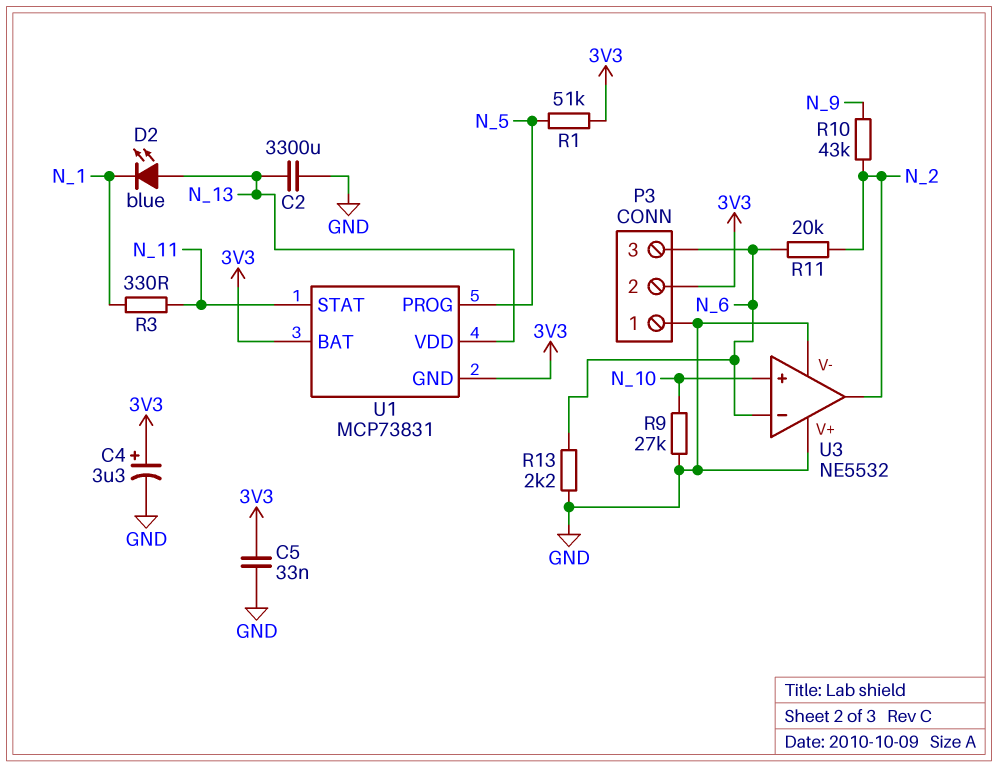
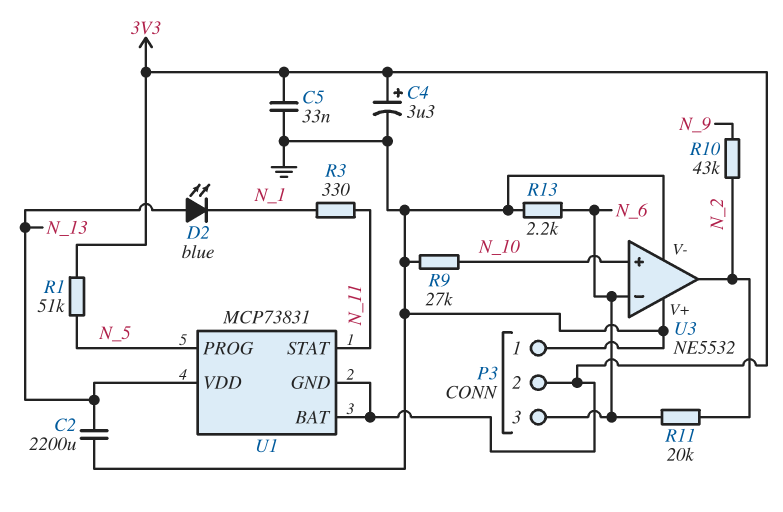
C2: 3300uF (GND, N_13) -> 2200uF (GND, N_13)

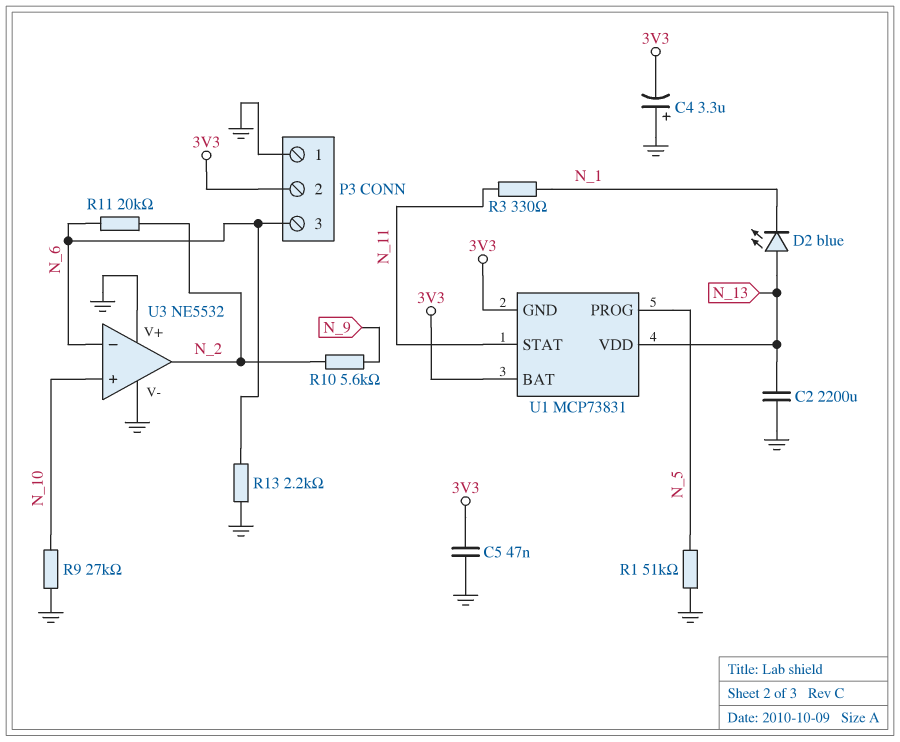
C4: 3.3uF (plus 3V3, minus GND) -> 3.3uF (plus GND, minus 3V3)
C5: 33nF (3V3, GND) -> 47nF (3V3, GND)
R1: 51k (3V3, N_5) -> 51k (GND, N_5)
R10: 43k (N_2, N_9) -> 5.6k (N_2, N_9)

